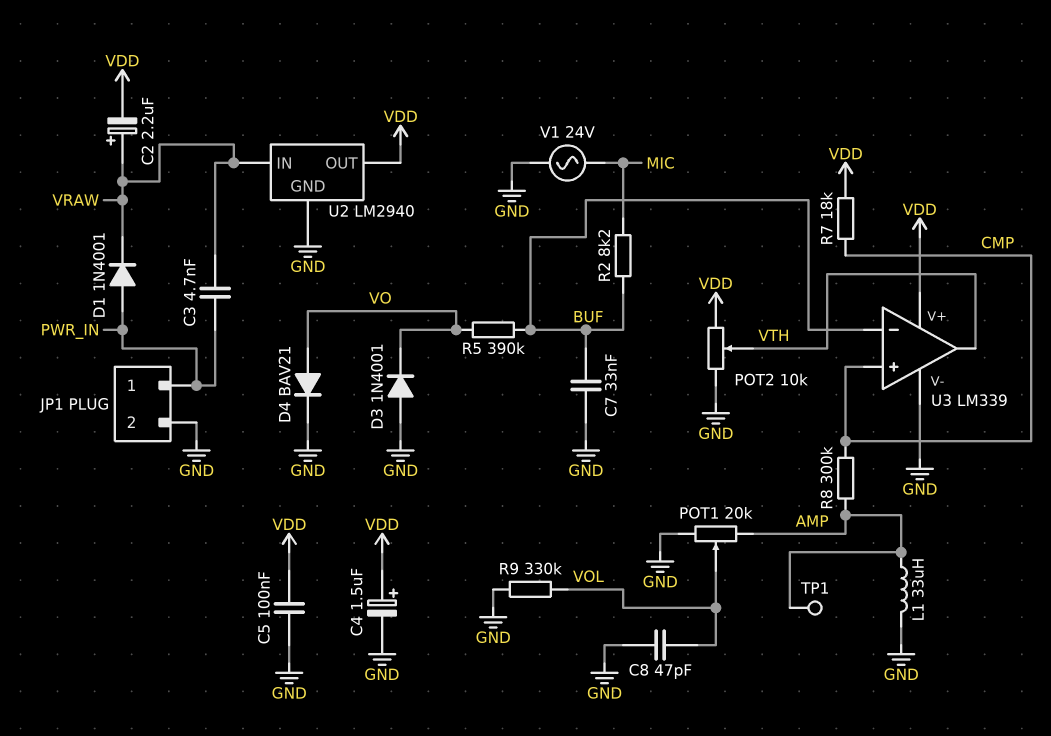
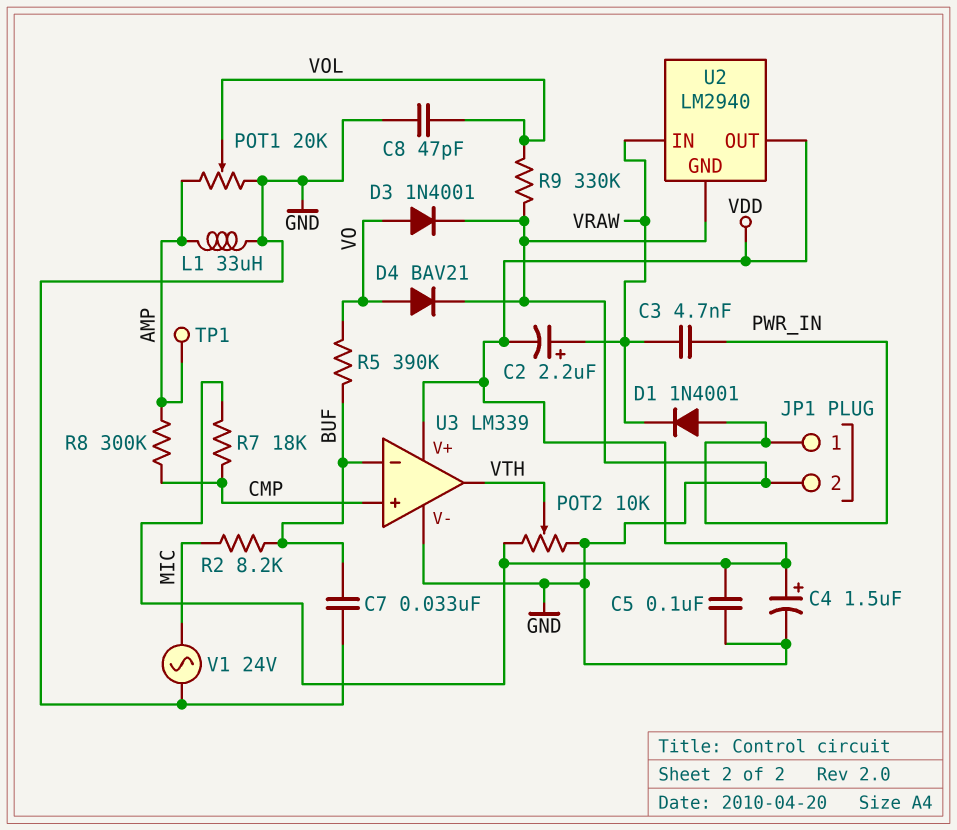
D3: diode 1N4001 (A GND, K VO) -> diode 1N4001 (A VO, K GND)

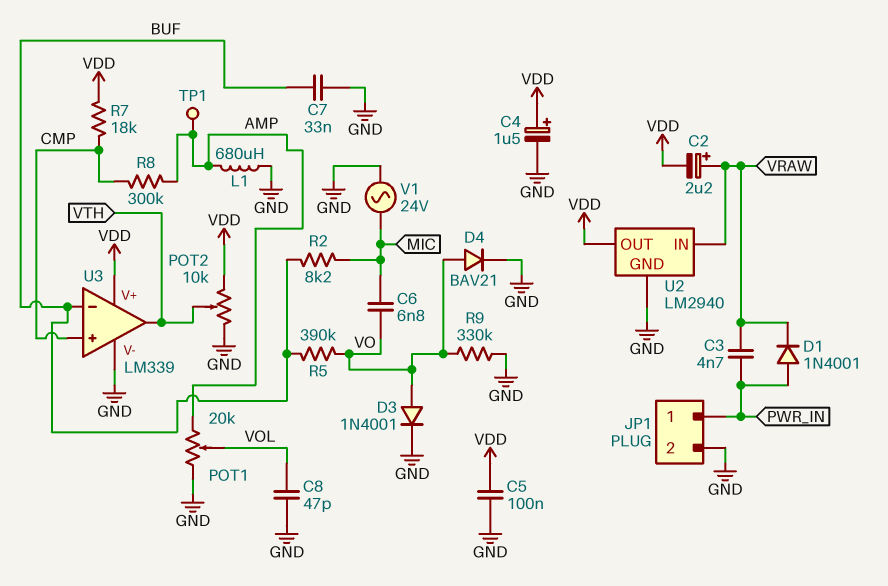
C6: none -> 6.8nF (MIC, VO)
L1: 33uH (AMP, GND) -> 680uH (AMP, GND)
R9: 330k (GND, VOL) -> 330k (GND, VO)

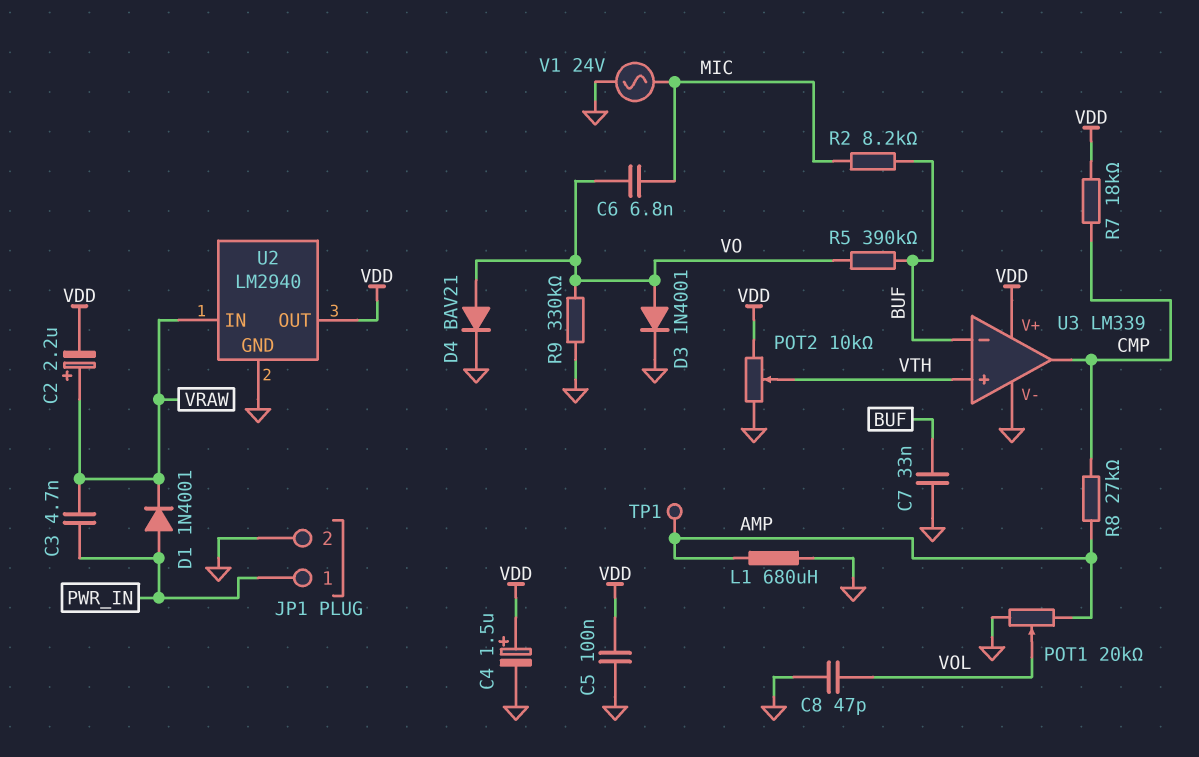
R8: 300k (AMP, CMP) -> 27k (AMP, CMP)
U3 pin in+: CMP -> VTH
U3 pin out: VTH -> CMP

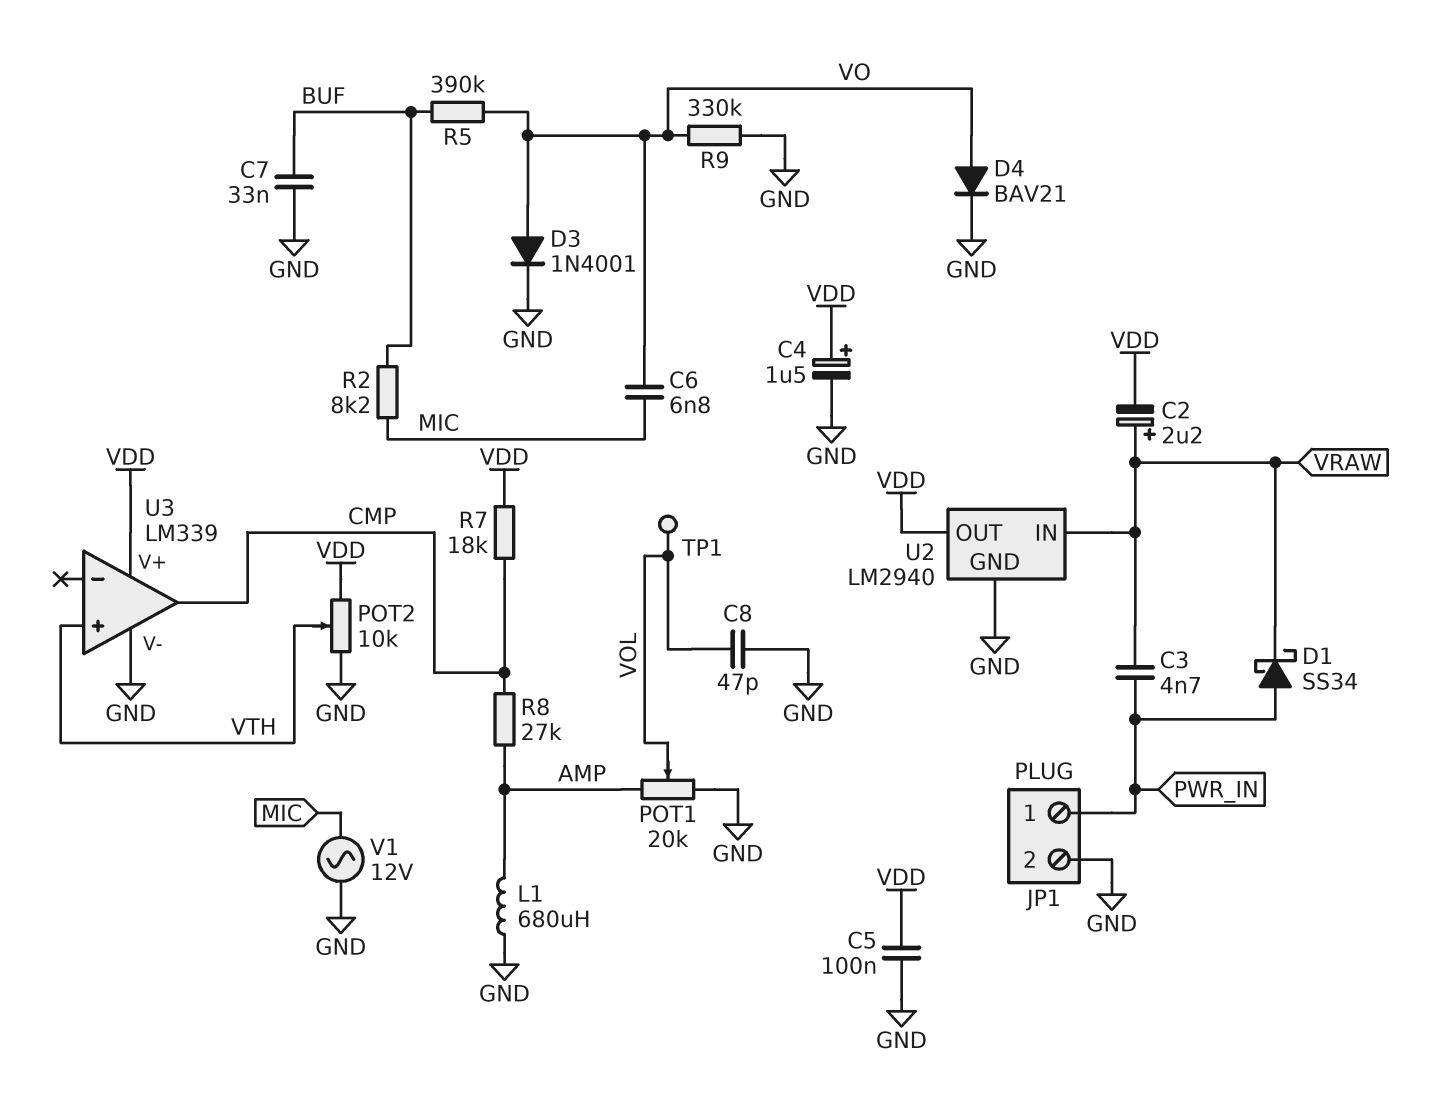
D1: diode 1N4001 (A PWR_IN, K VRAW) -> schottky SS34 (A PWR_IN, K VRAW)
TP1: test point (AMP) -> test point (VOL)
U3 pin in-: BUF -> none
V1: AC 24V (GND, MIC) -> AC 12V (GND, MIC)

